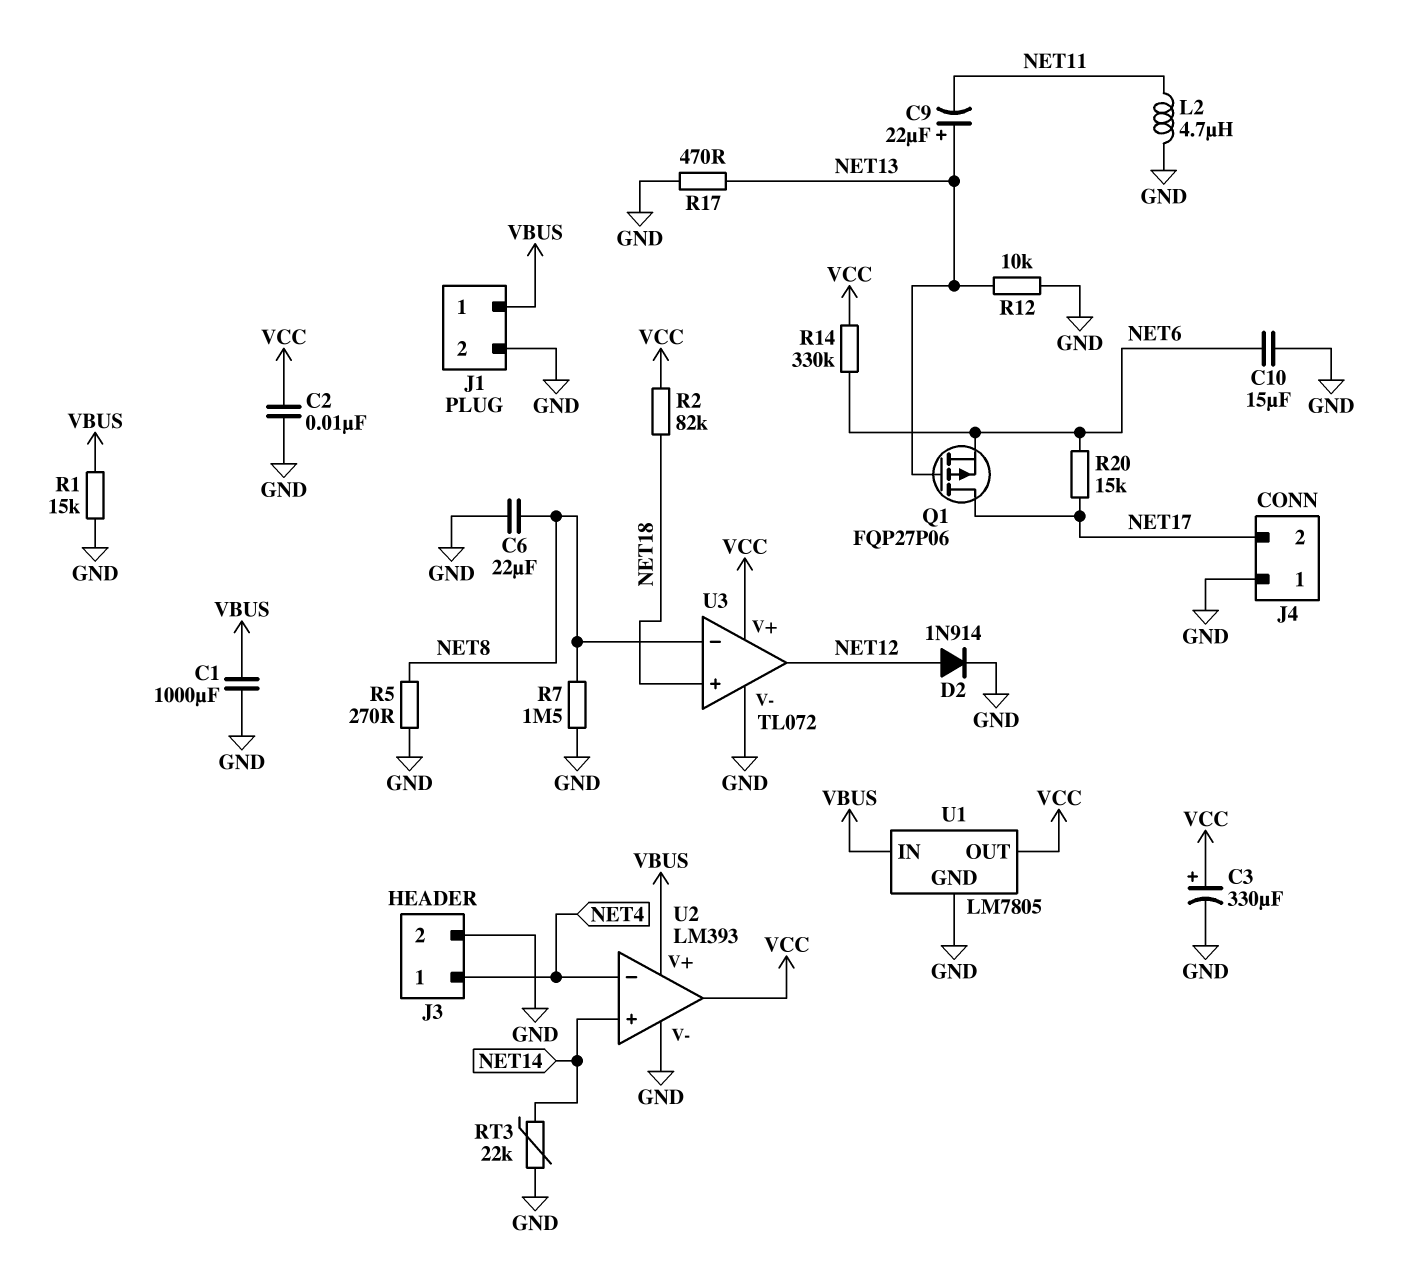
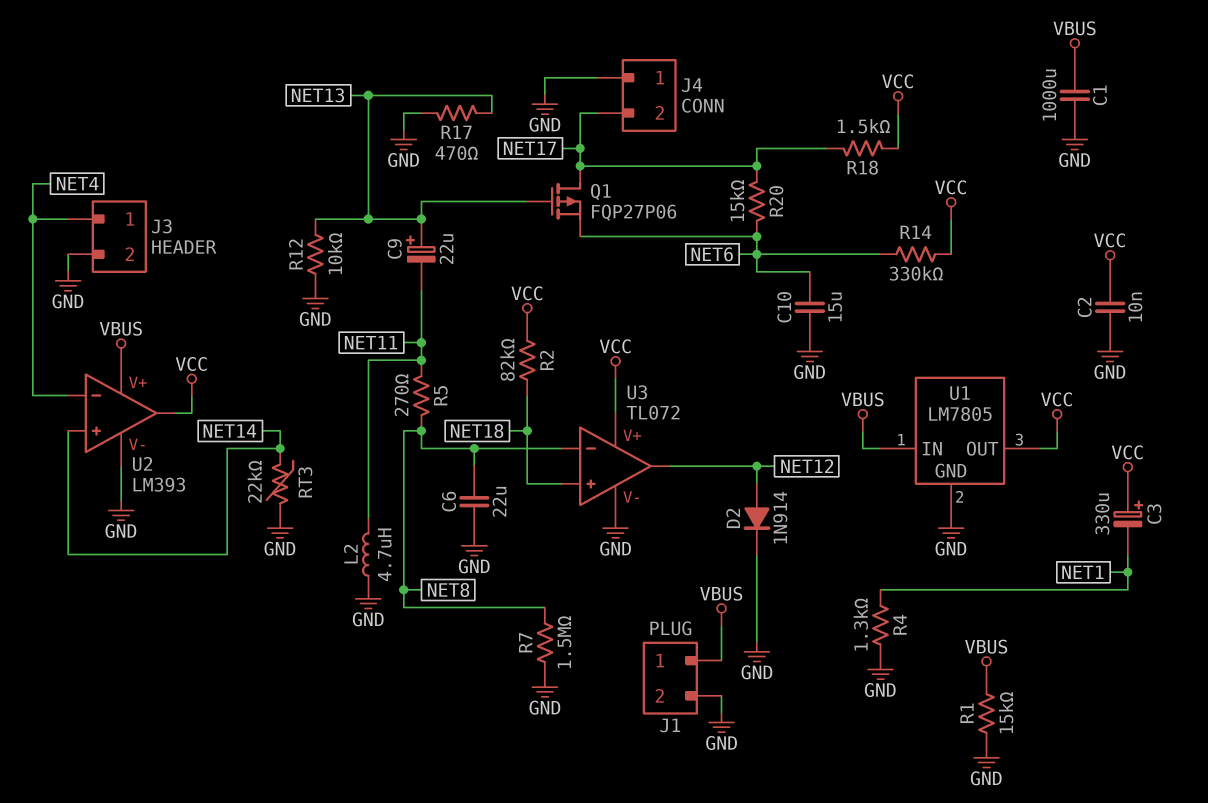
C3: 330uF (plus VCC, minus GND) -> 330uF (plus VCC, minus NET1)
R4: none -> 1.3k (GND, NET1)
R5: 270 (GND, NET8) -> 270 (NET8, NET11)
R18: none -> 1.5k (NET17, VCC)

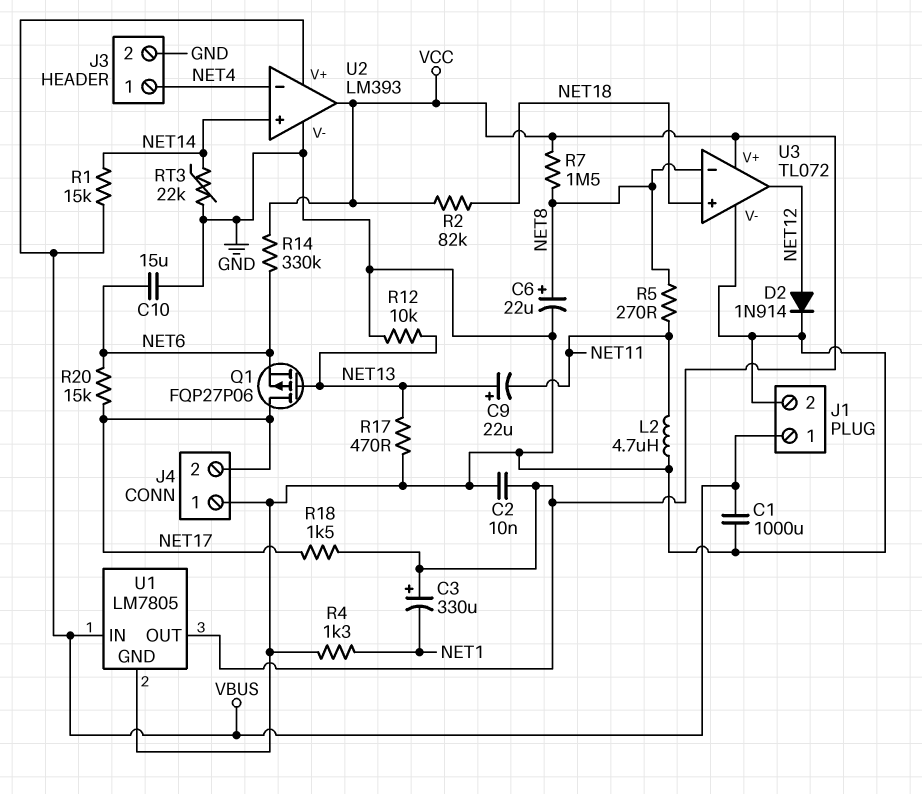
C6: 22uF (GND, NET8) -> 22uF (plus NET8, minus GND)
R1: 15k (GND, VBUS) -> 15k (NET14, VBUS)
R7: 1.5M (GND, NET8) -> 1.5M (NET8, VCC)

